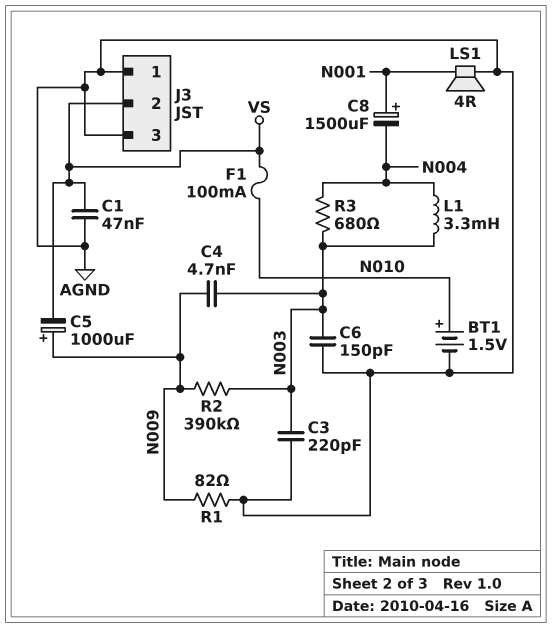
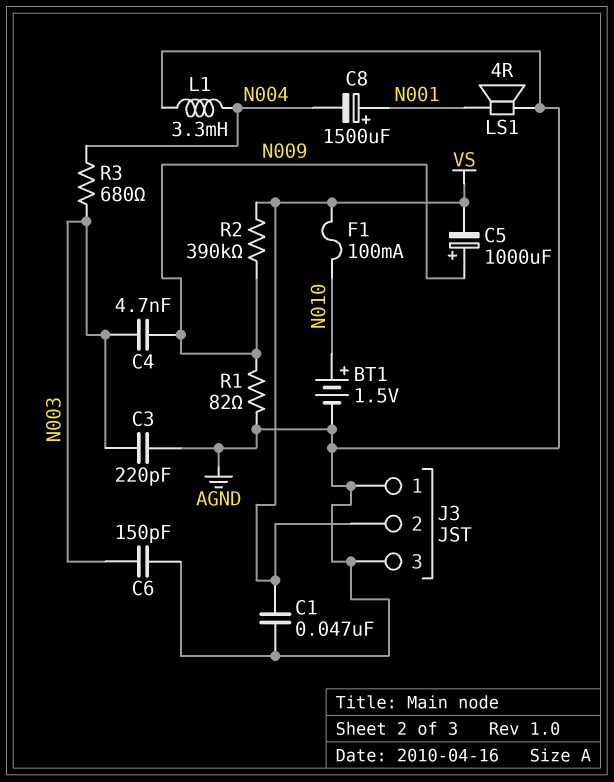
L1: 3.3mH (N003, N004) -> 3.3mH (AGND, N004)
R2: 390k (N003, N009) -> 390k (N009, VS)

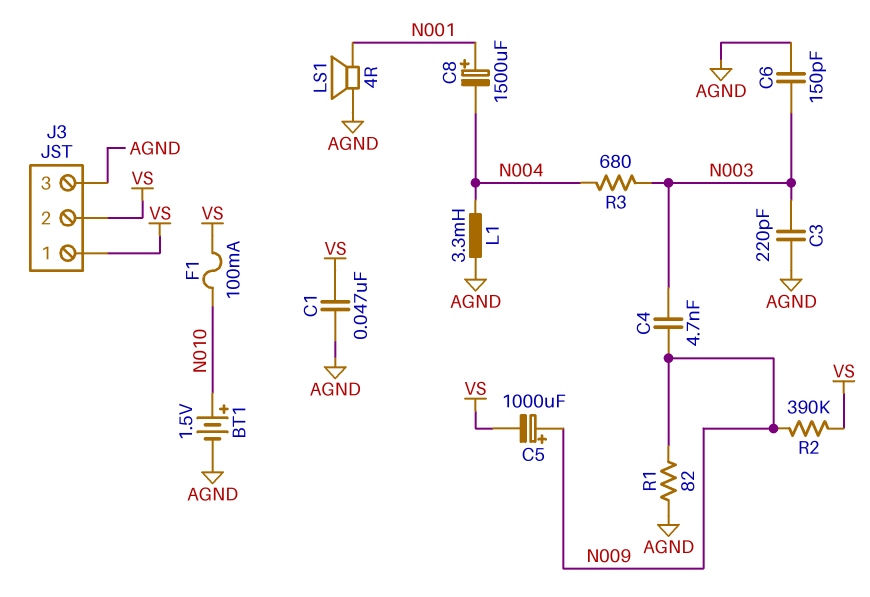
J3 pin 1: AGND -> VS

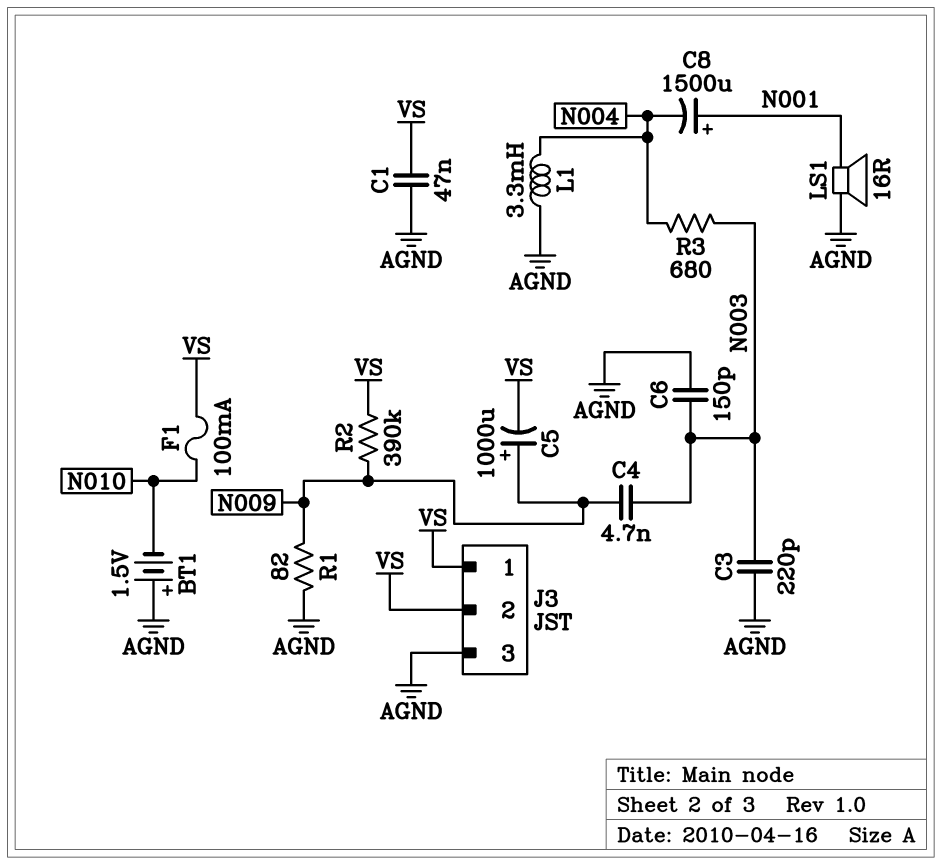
BT1: 1.5V (plus N010, minus AGND) -> 1.5V (plus AGND, minus N010)
LS1: speaker 4R (AGND, N001) -> speaker 16R (AGND, N001)

